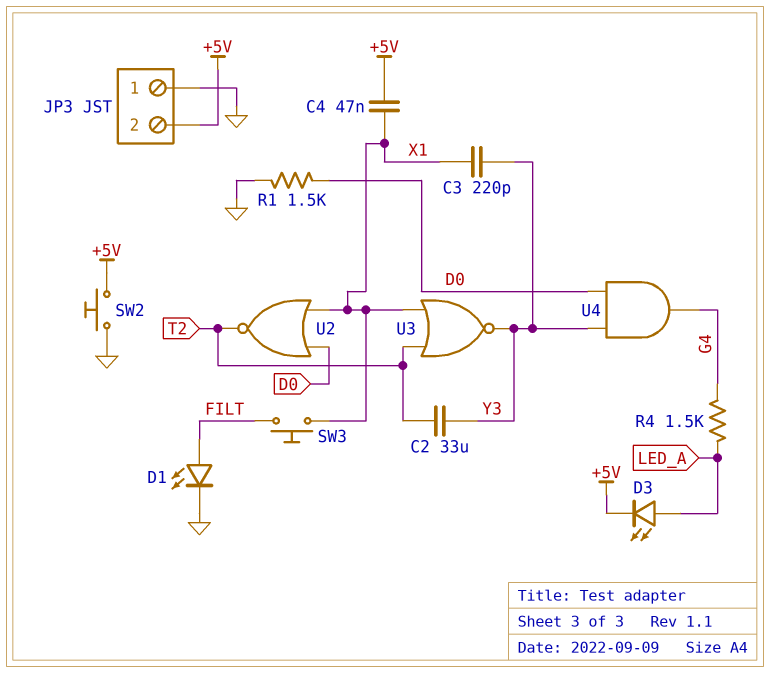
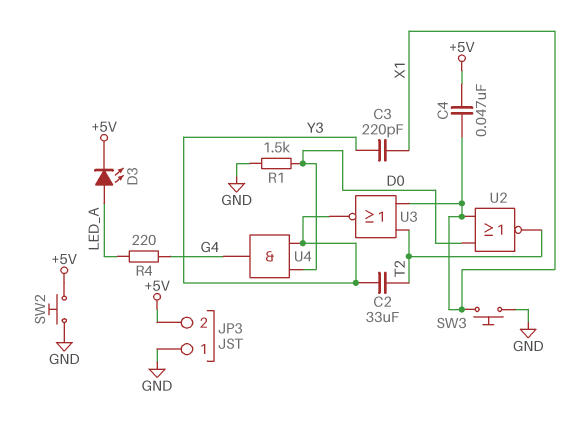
D1: LED (A FILT, K GND) -> none
R4: 1.5k (G4, LED_A) -> 220 (G4, LED_A)
SW3: button (FILT, X1) -> button (GND, X1)

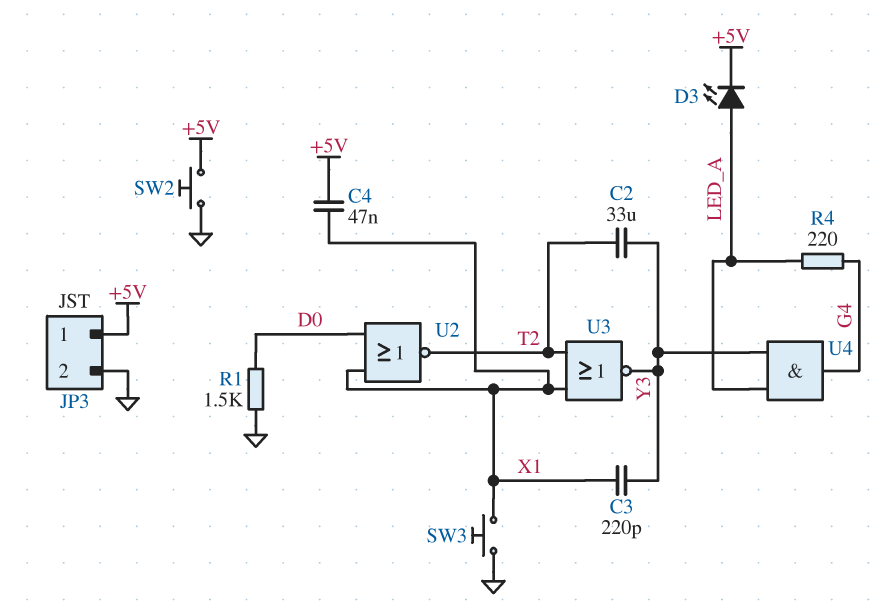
JP3 pin 1: GND -> +5V
JP3 pin 2: +5V -> GND
U4: AND (in D0, in Y3, out G4) -> AND (in LED_A, in Y3, out G4)

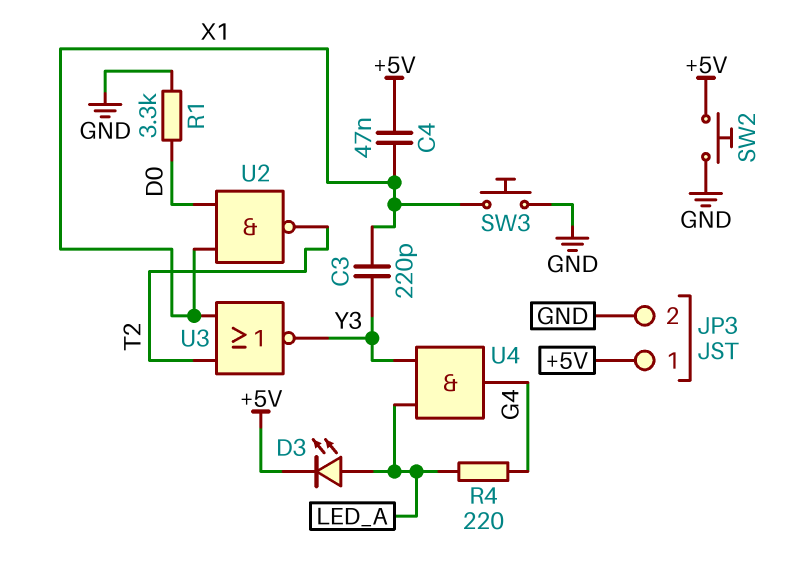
C2: 33uF (T2, Y3) -> none
R1: 1.5k (D0, GND) -> 3.3k (D0, GND)
U2: NOR (in D0, in X1, out T2) -> NAND (in D0, in X1, out T2)

